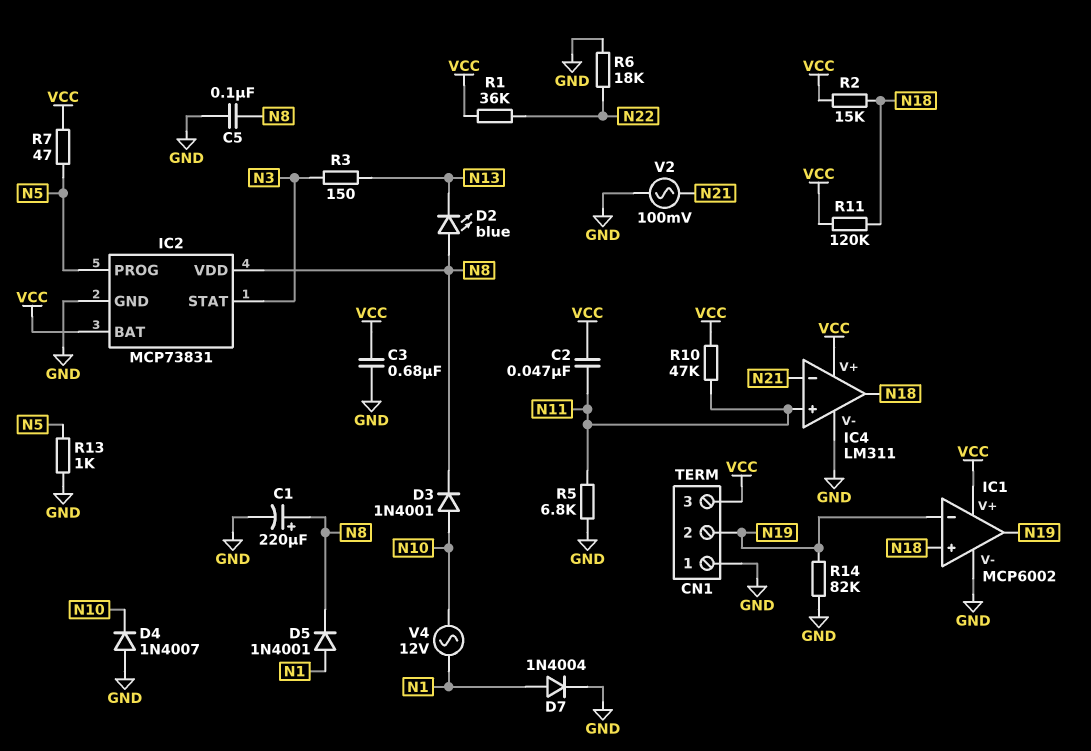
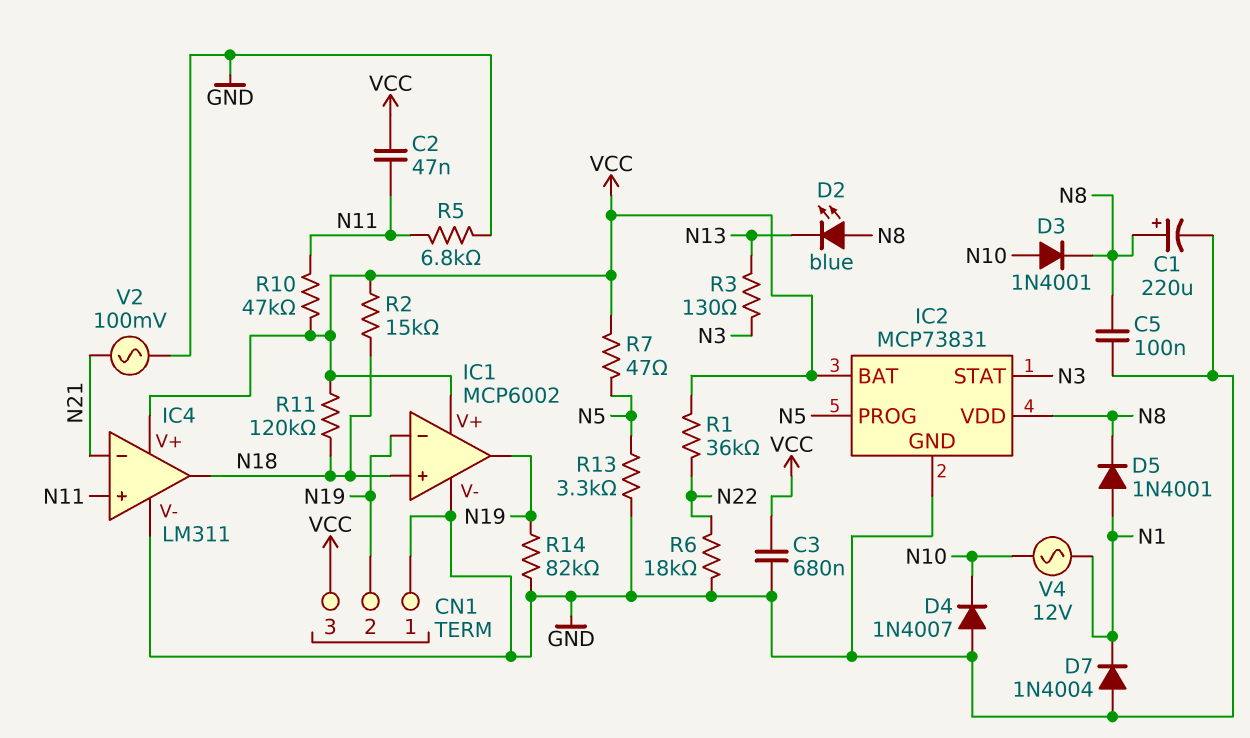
D7: diode 1N4004 (A N1, K GND) -> diode 1N4004 (A GND, K N1)
R3: 150 (N3, N13) -> 130 (N3, N13)
R13: 1k (GND, N5) -> 3.3k (GND, N5)

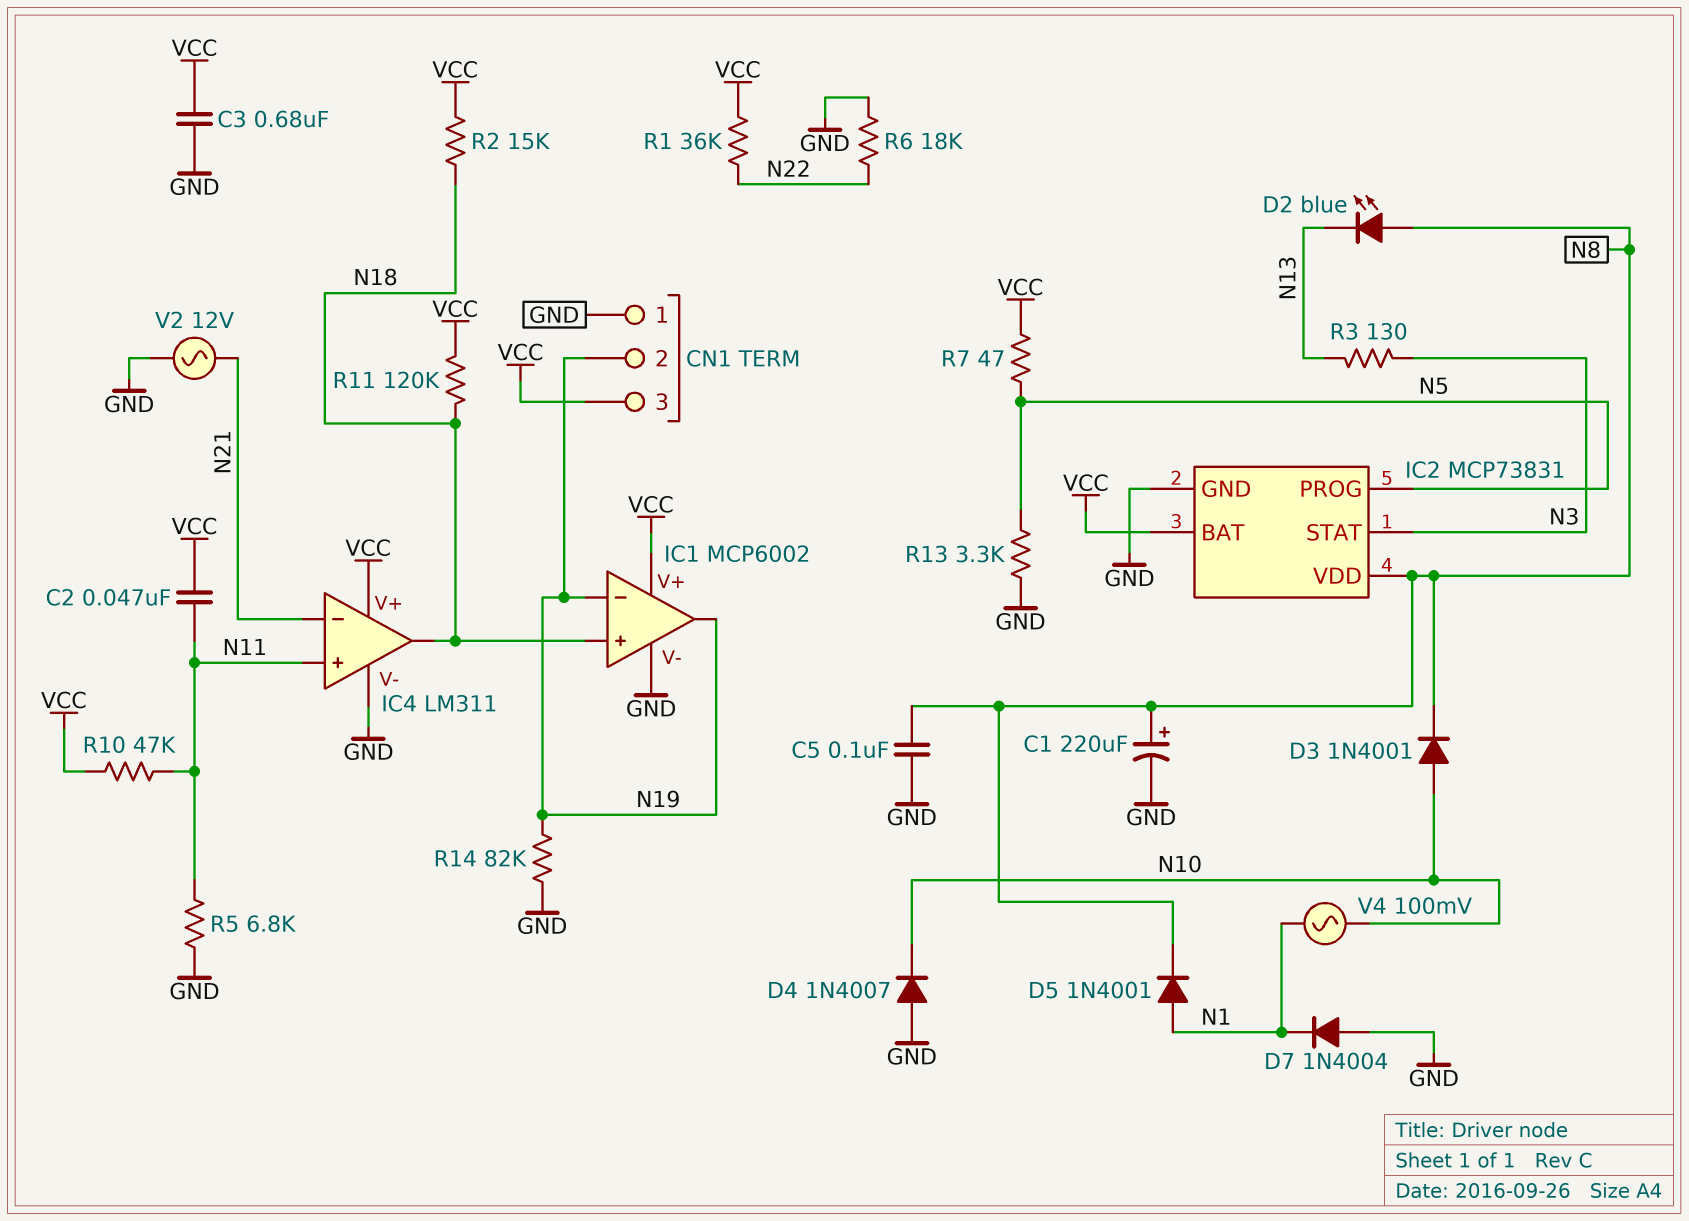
V2: AC 100mV (GND, N21) -> AC 12V (GND, N21)
V4: AC 12V (N1, N10) -> AC 100mV (N1, N10)

